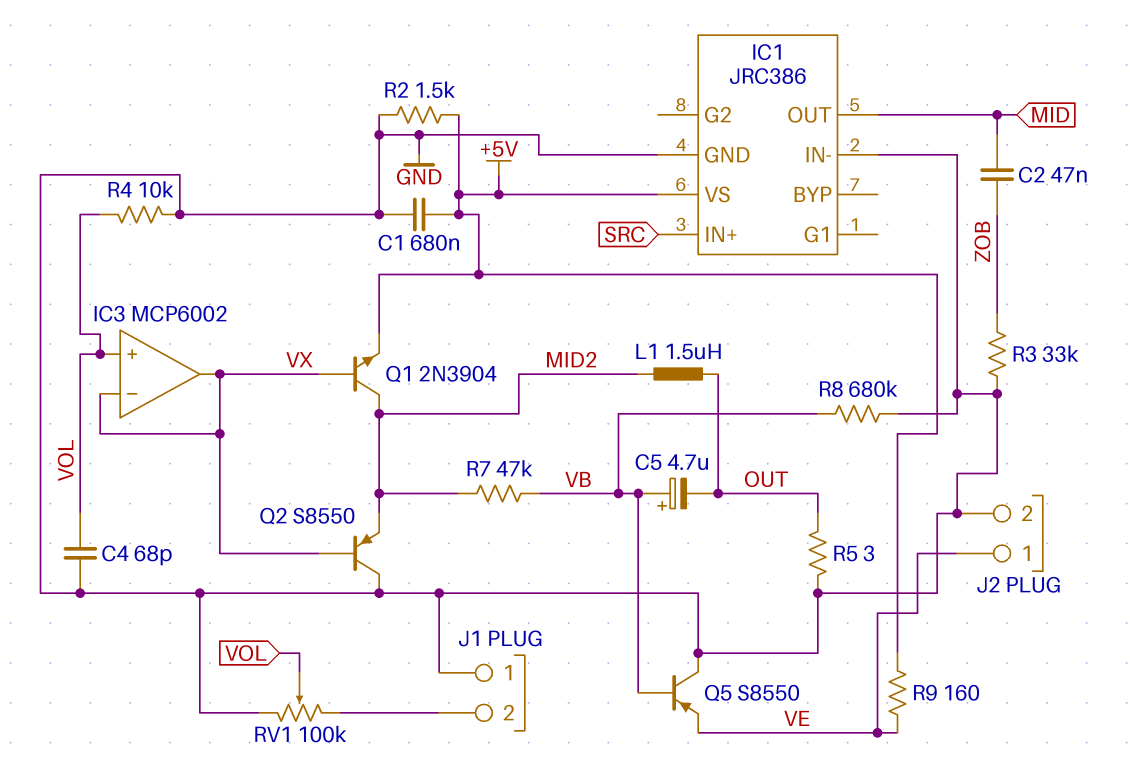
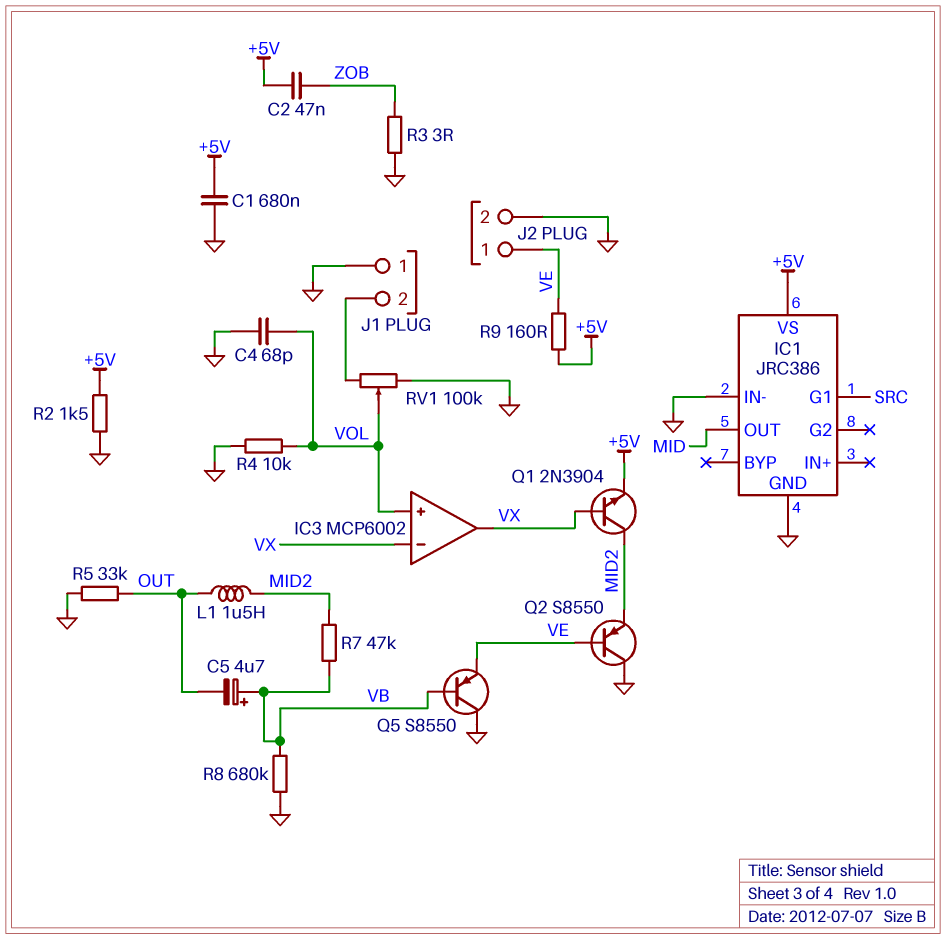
C2: 47nF (MID, ZOB) -> 47nF (+5V, ZOB)
IC1 pin G1: none -> SRC
IC1 pin IN+: SRC -> none
Q2: PNP S8550 (B VX, C GND, E MID2) -> PNP S8550 (B VE, C GND, E MID2)
R3: 33k (GND, ZOB) -> 3 (GND, ZOB)
R5: 3 (GND, OUT) -> 33k (GND, OUT)

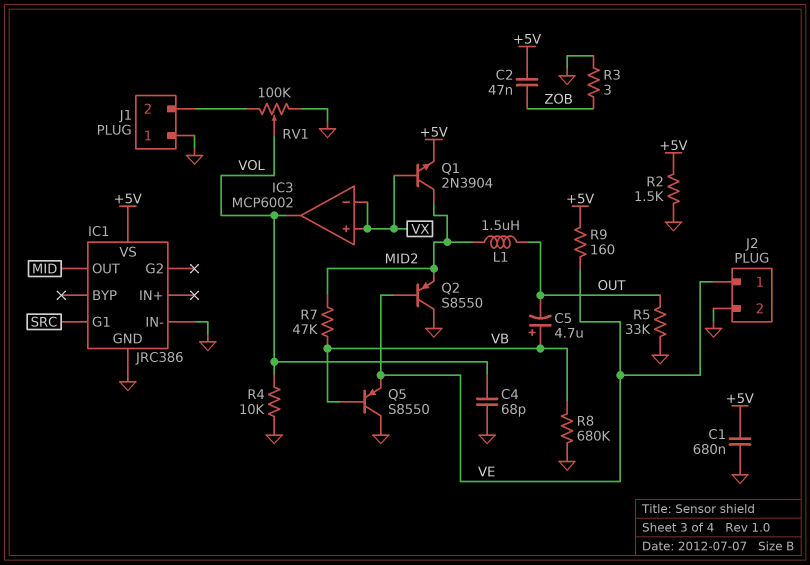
IC3 pin in+: VOL -> VX
IC3 pin out: VX -> VOL

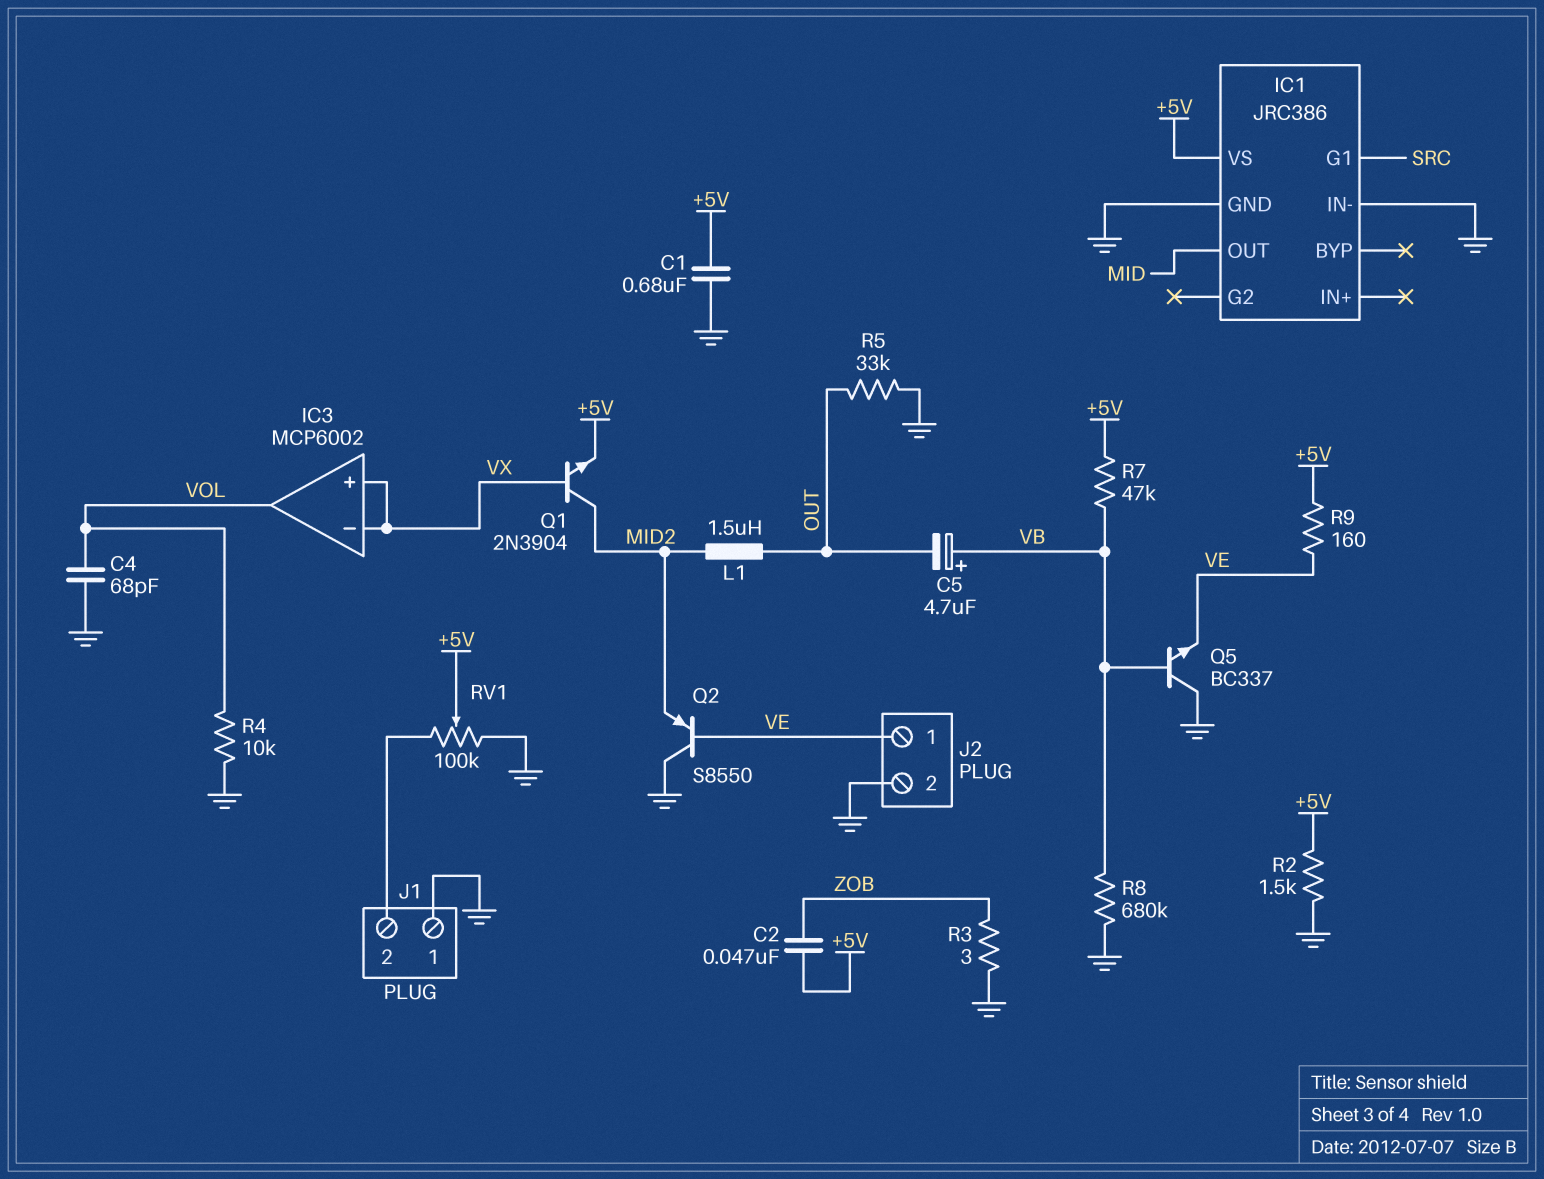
Q5: PNP S8550 (B VB, C GND, E VE) -> NPN BC337 (B VB, C GND, E VE)
R7: 47k (MID2, VB) -> 47k (+5V, VB)
RV1: 100k (GND, J1/2, wiper VOL) -> 100k (GND, J1/2, wiper +5V)

